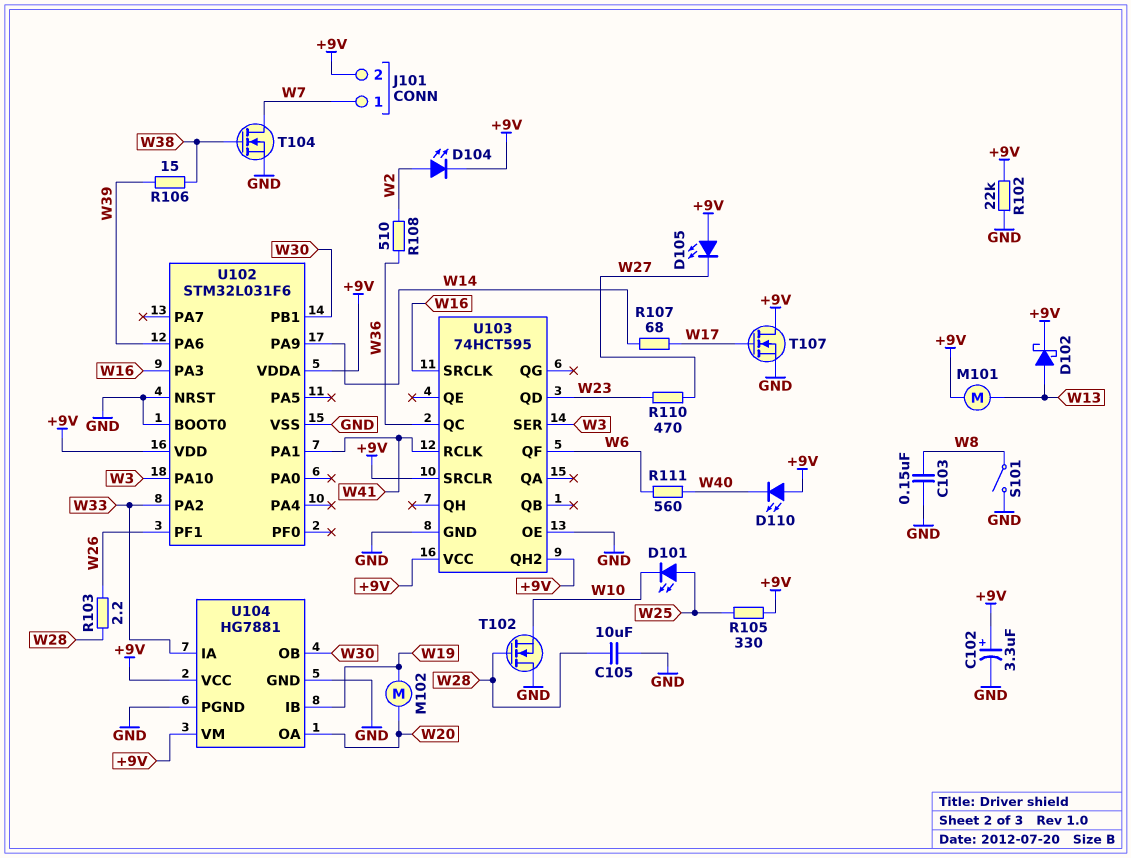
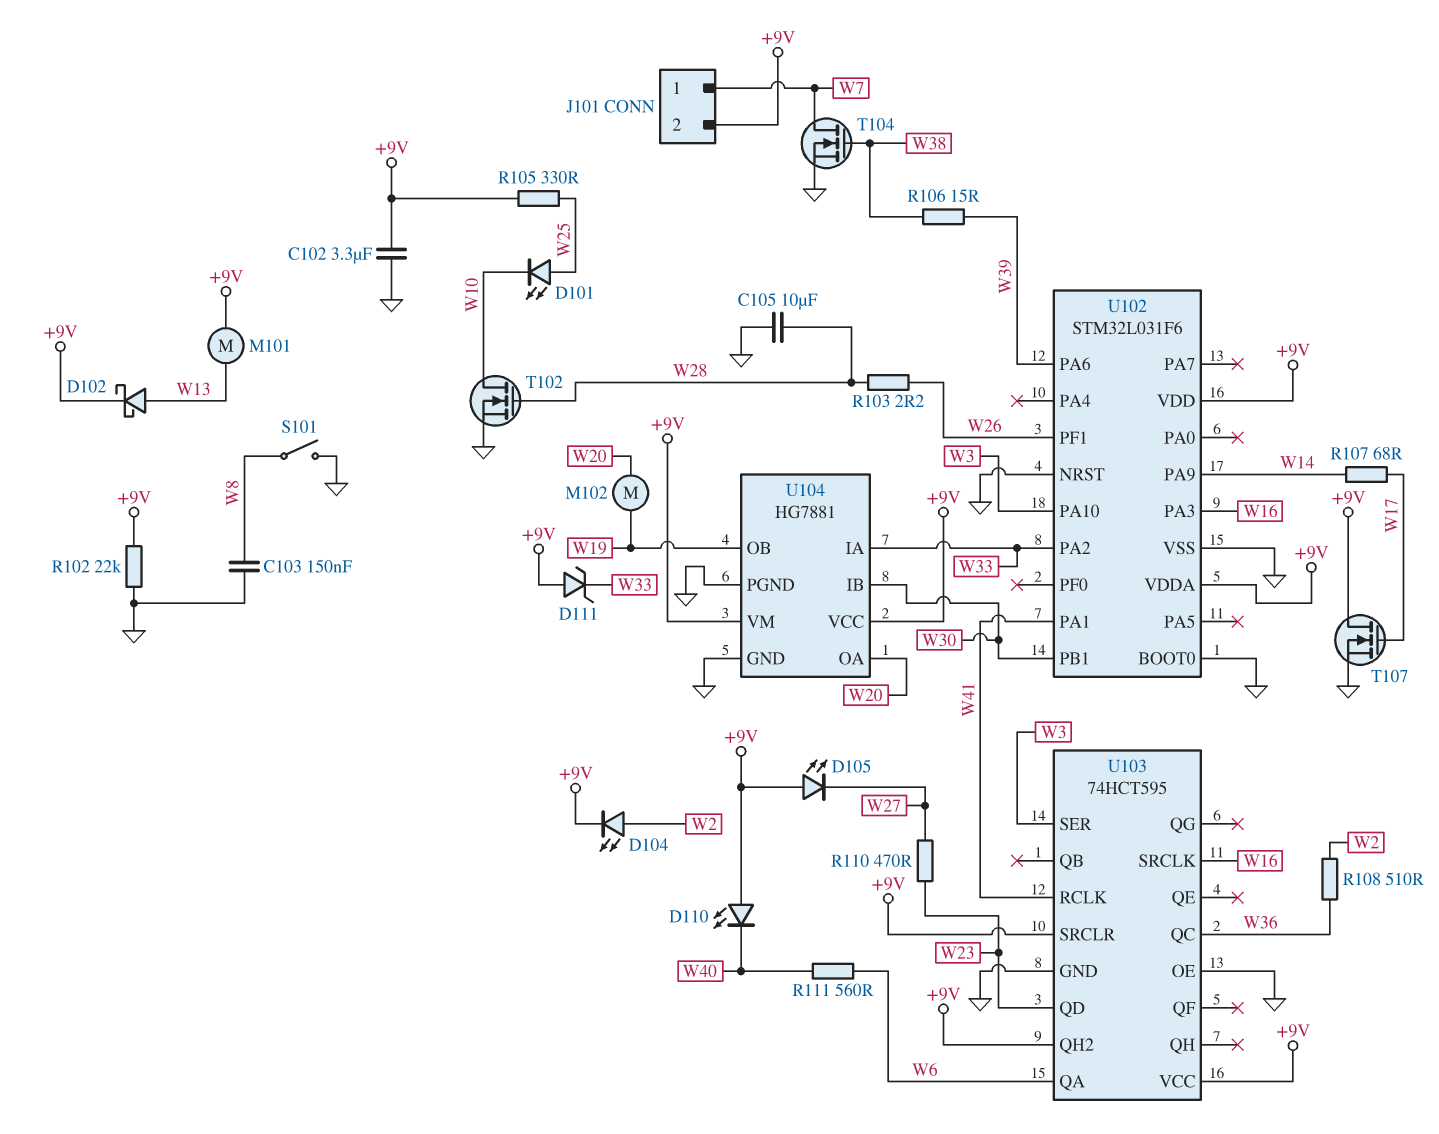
C102: 3.3uF (plus +9V, minus GND) -> 3.3uF (+9V, GND)
D111: none -> zener (A +9V, K W33)
T102: NMOS (G W28, D GND, S W10) -> NMOS (G W28, D W10, S GND)
U103 pin QA: none -> W6
U103 pin QF: W6 -> none
U104 pin IB: W19 -> W30
U104 pin OB: W30 -> W19

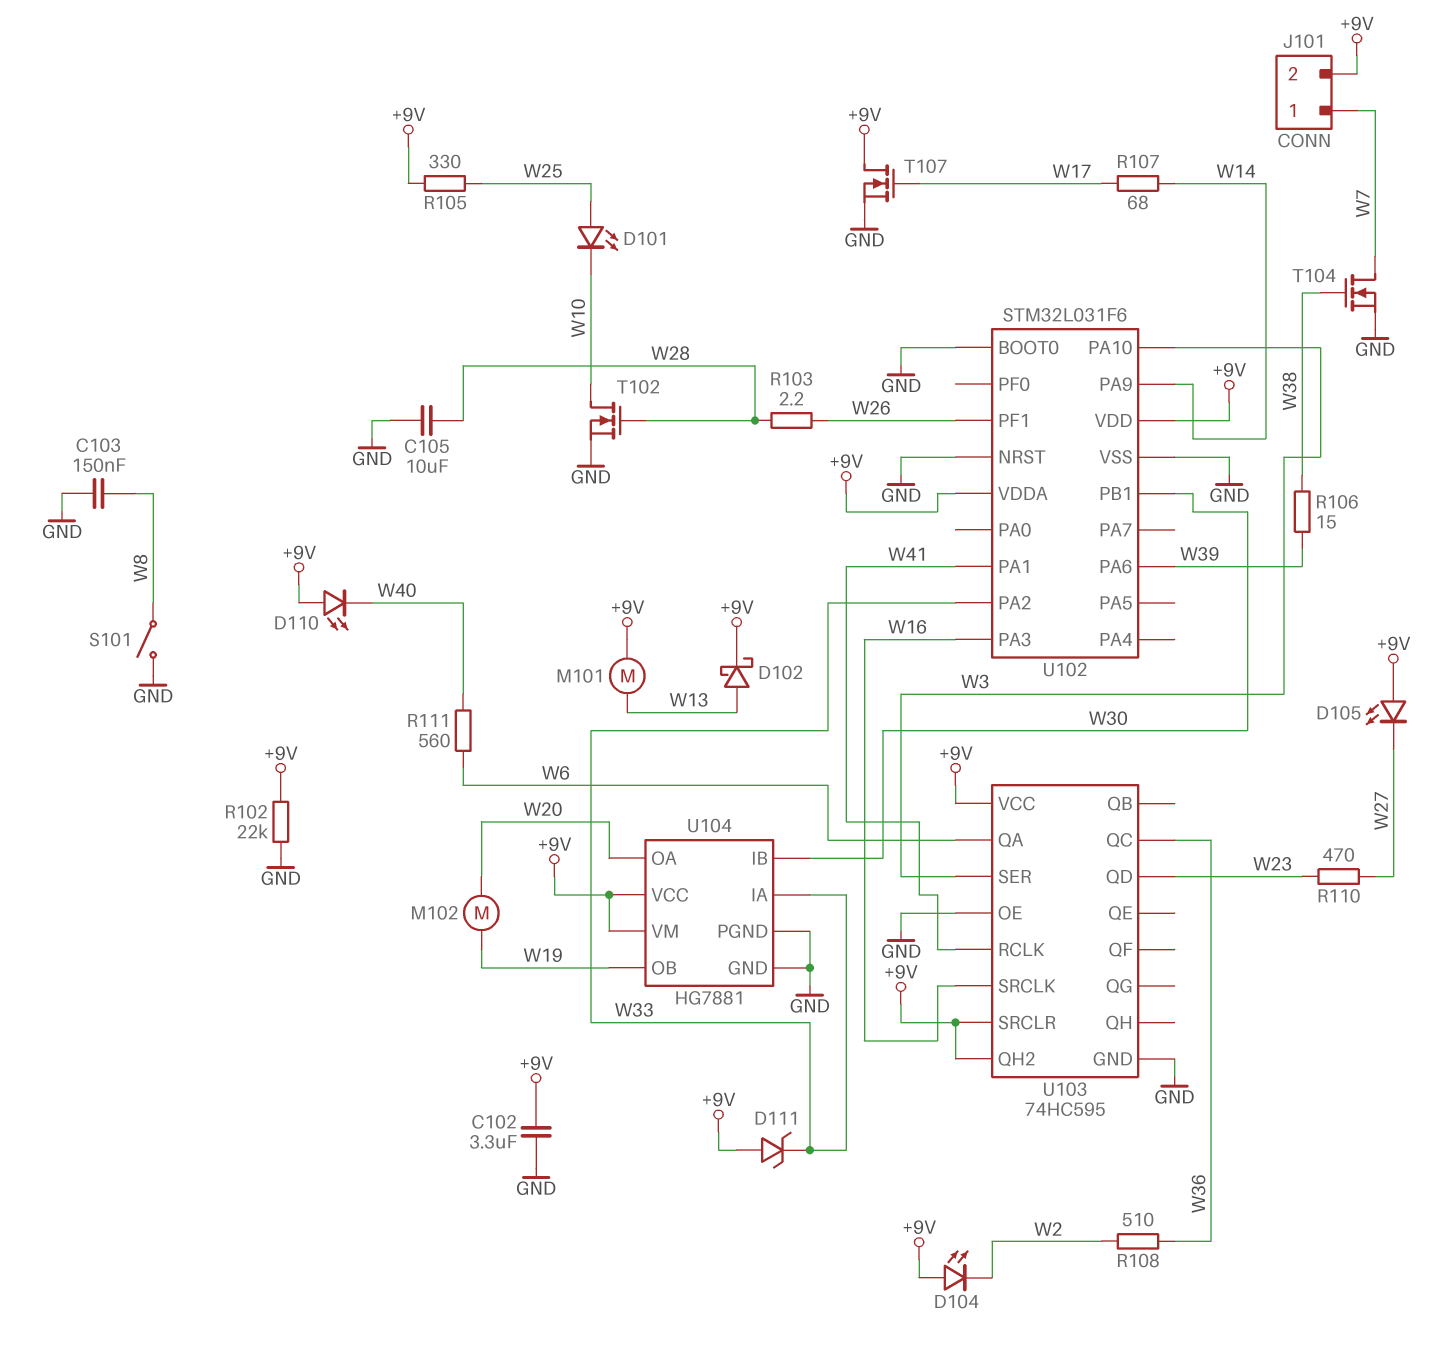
D104: LED (A W2, K +9V) -> LED (A +9V, K W2)
U103: 74HCT595 -> 74HC595

